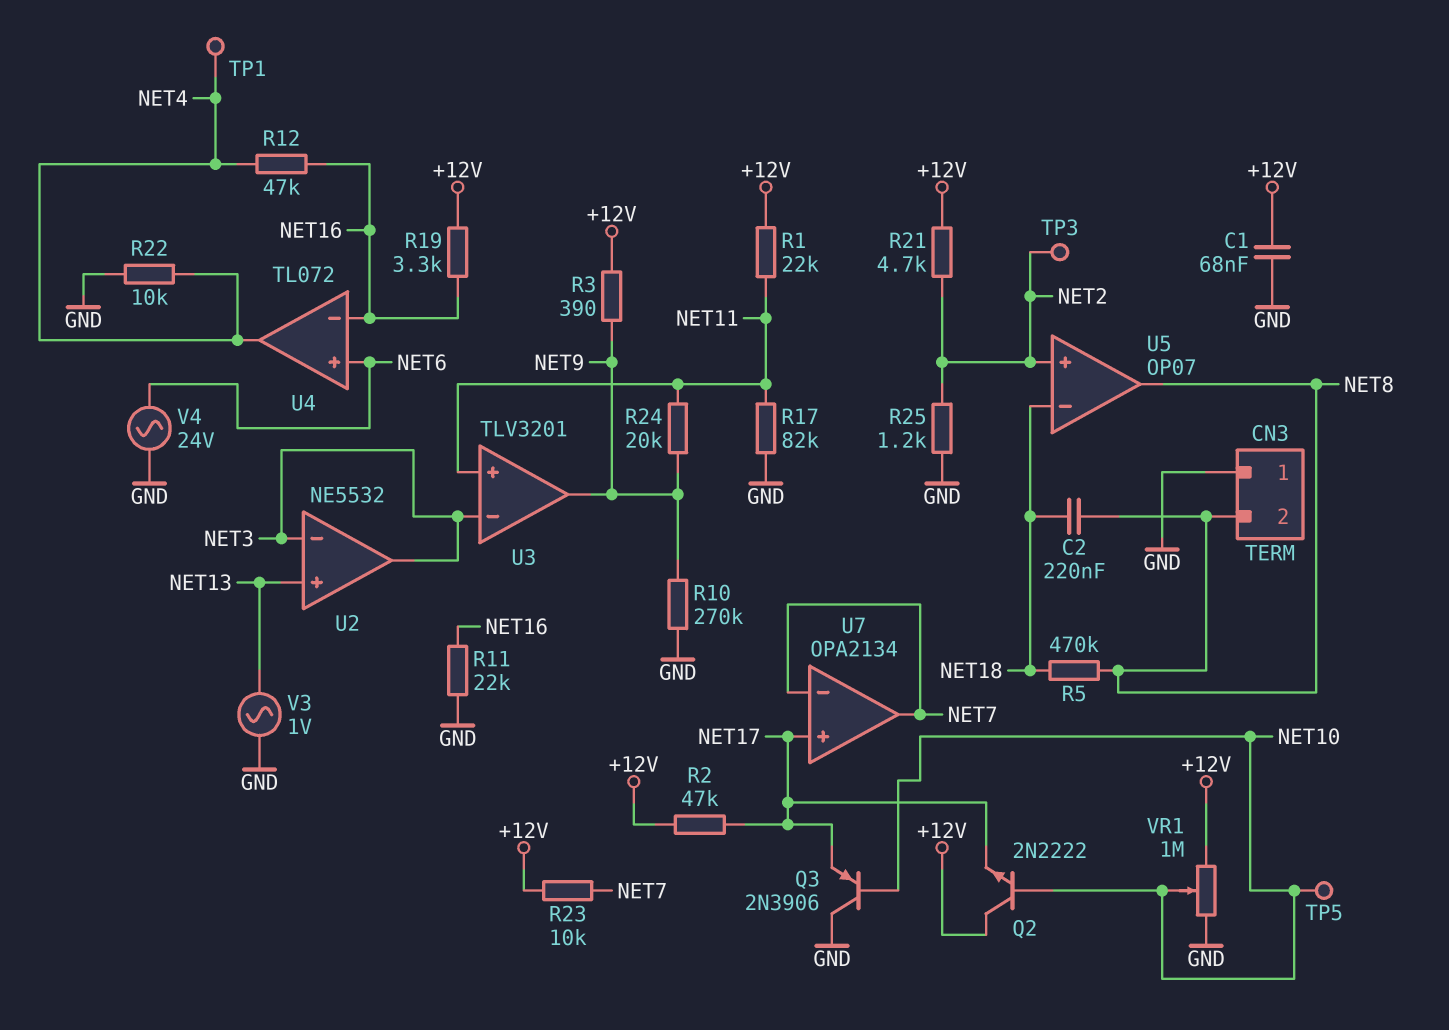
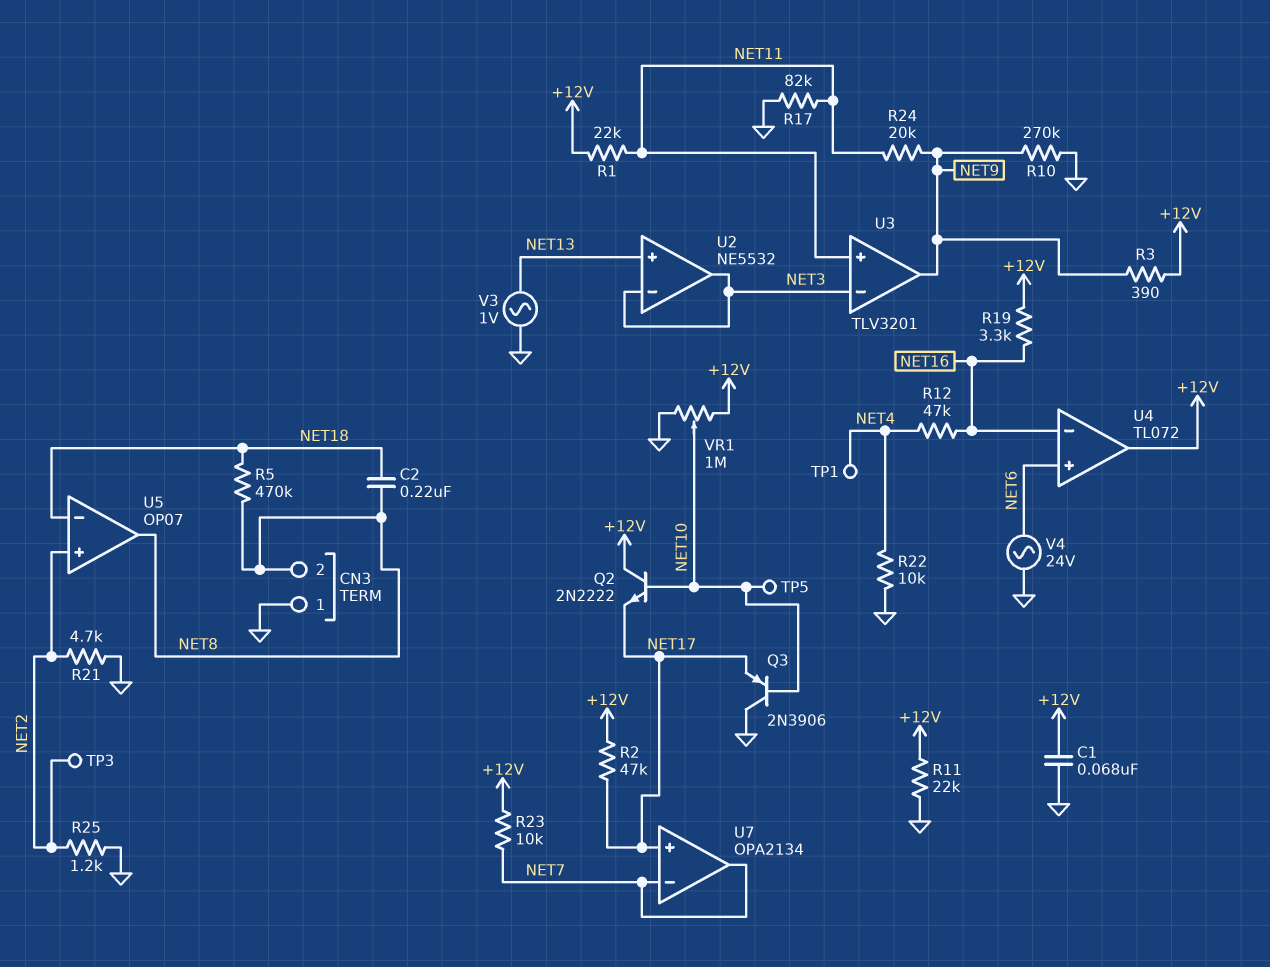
R11: 22k (GND, NET16) -> 22k (+12V, GND)
R21: 4.7k (+12V, NET2) -> 4.7k (GND, NET2)
U4 pin out: NET4 -> +12V

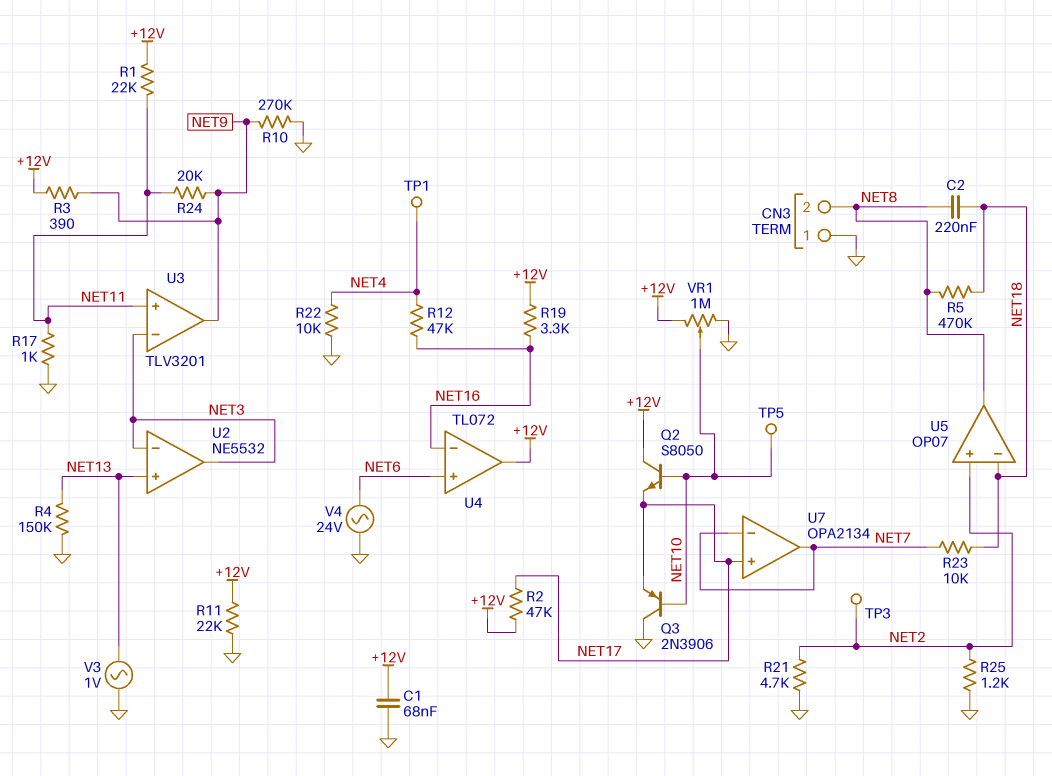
Q2: NPN 2N2222 (B NET10, C +12V, E NET17) -> NPN S8050 (B NET10, C +12V, E NET17)
R4: none -> 150k (GND, NET13)
R17: 82k (GND, NET11) -> 1k (GND, NET11)
R23: 10k (+12V, NET7) -> 10k (NET7, NET18)

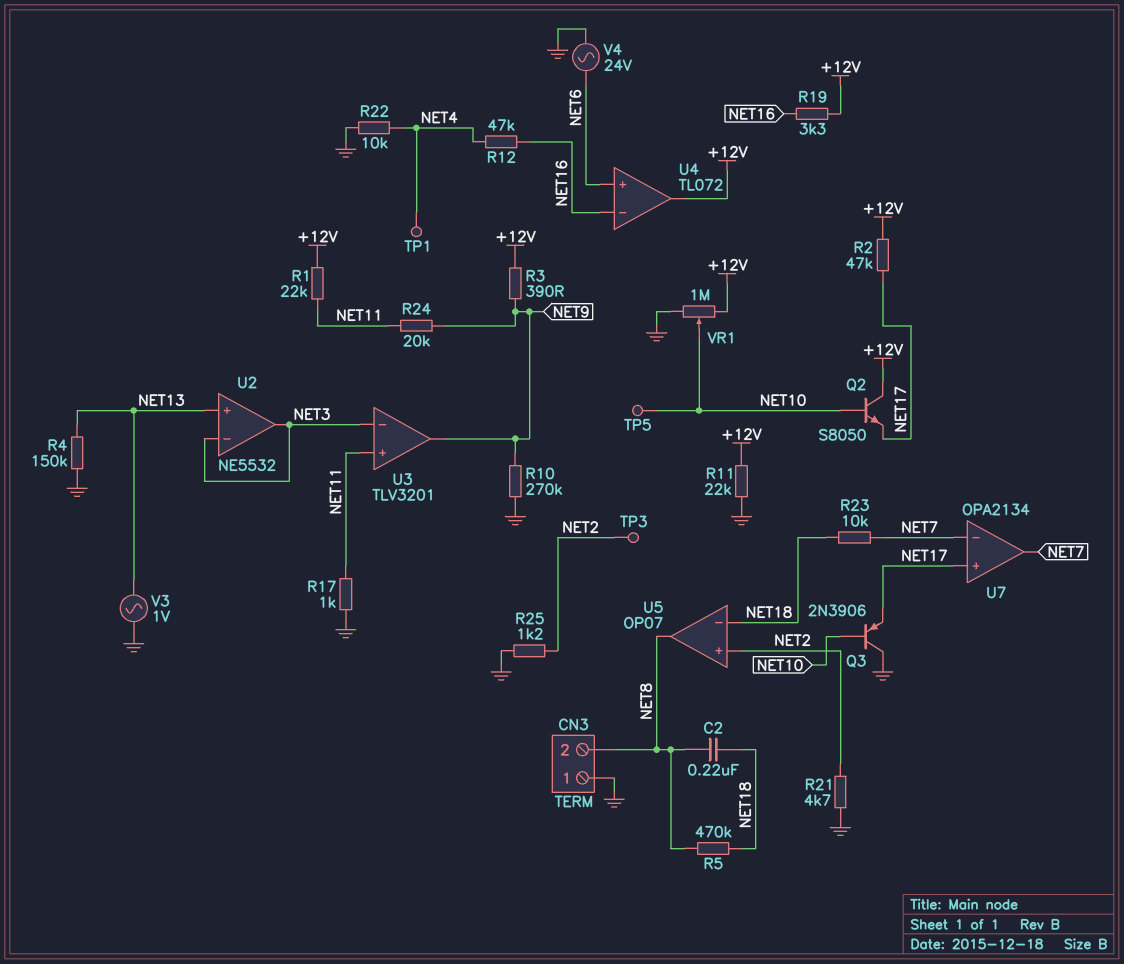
C1: 68nF (+12V, GND) -> none

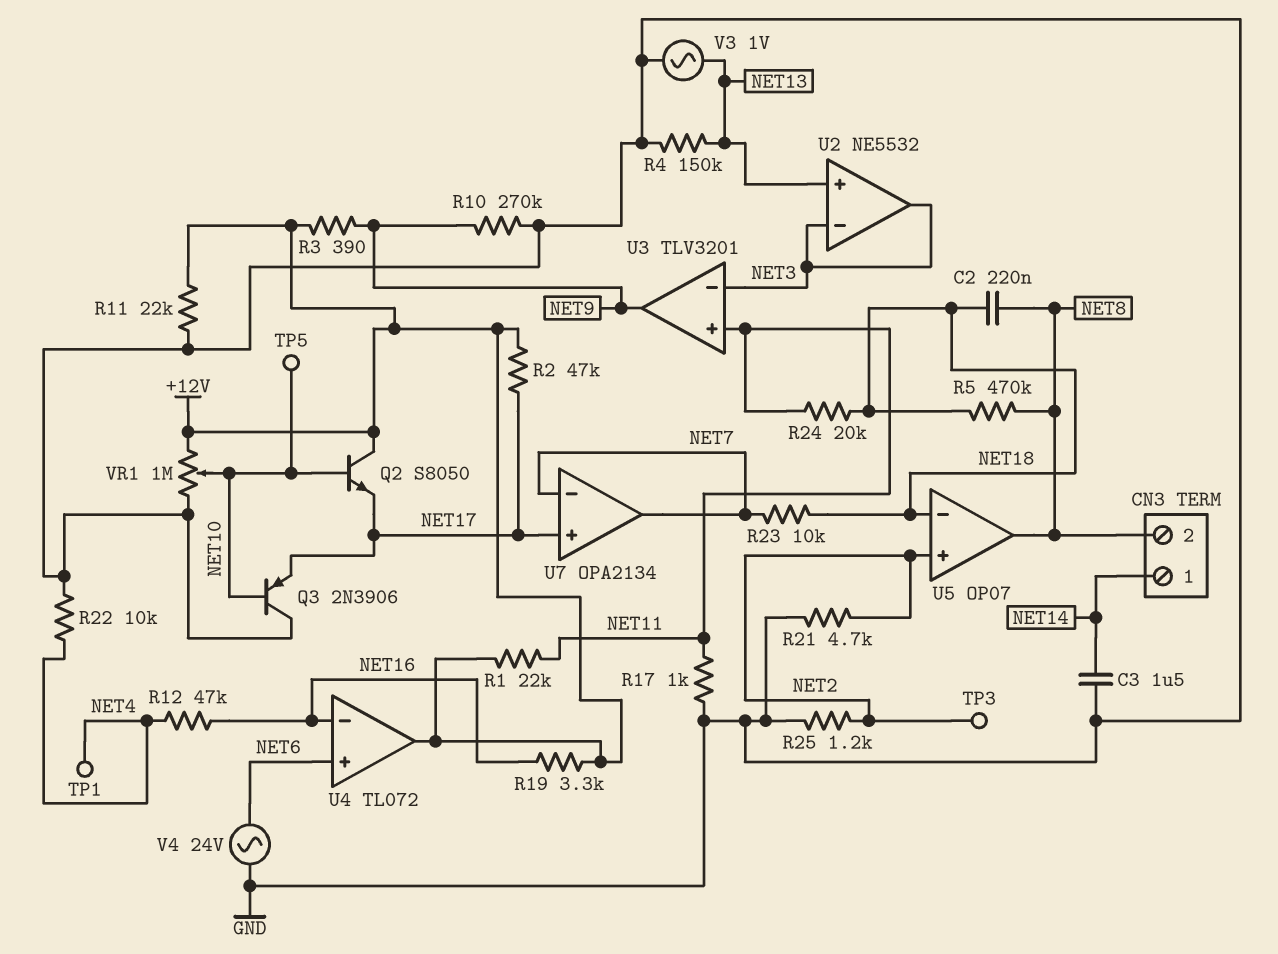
C3: none -> 1.5uF (GND, NET14)
CN3 pin 1: GND -> NET14
R24: 20k (NET9, NET11) -> 20k (NET11, NET18)

